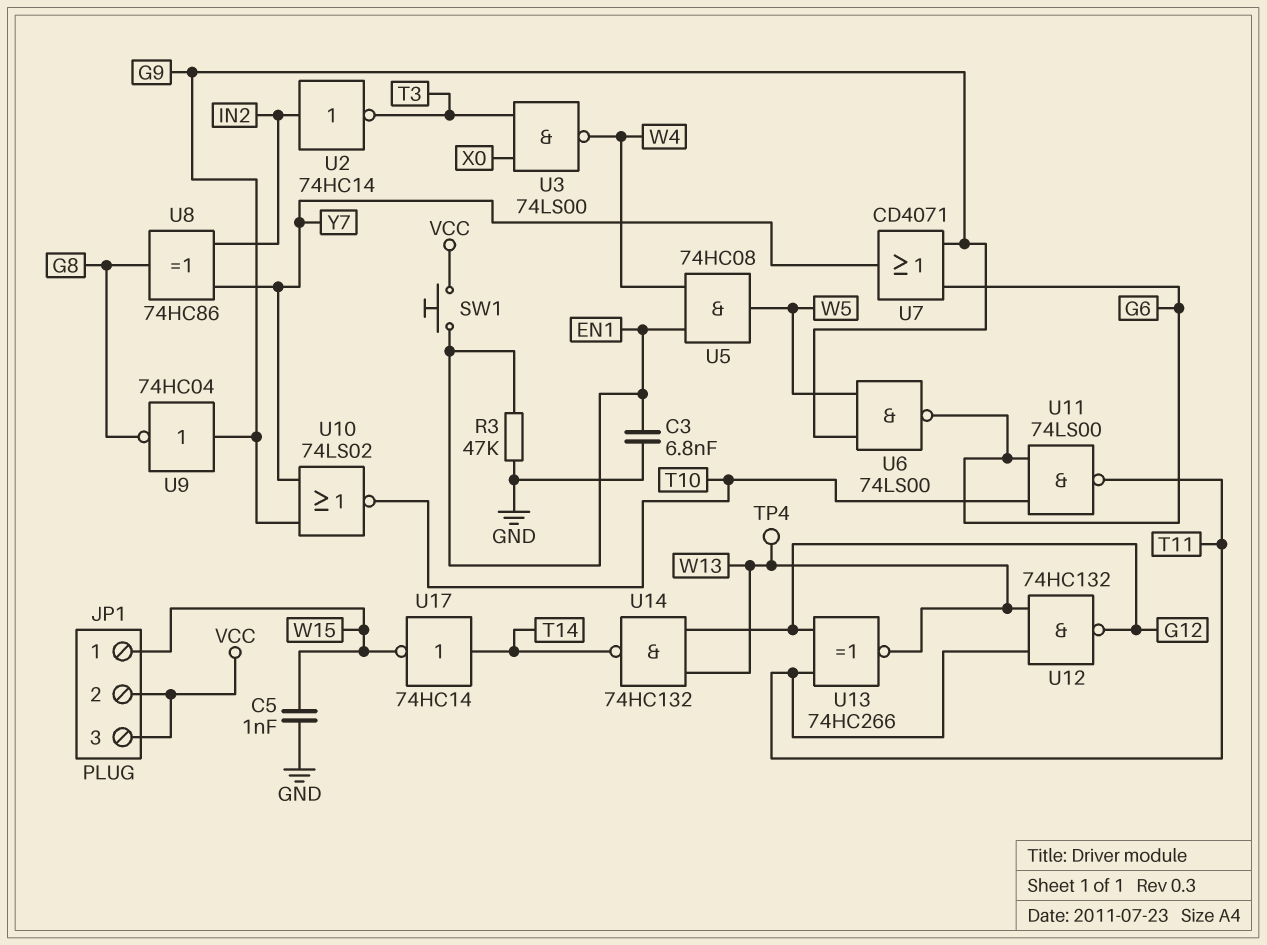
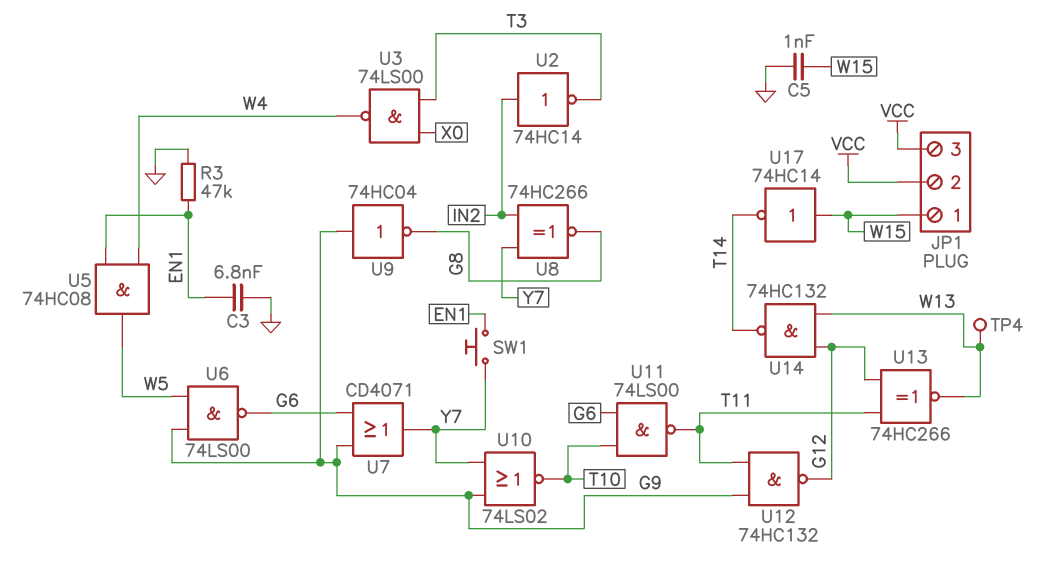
SW1: button (EN1, VCC) -> button (EN1, Y7)
U8: XOR 74HC86 (in IN2, in Y7, out G8) -> XNOR 74HC266 (in IN2, in Y7, out G8)
U12: NAND 74HC132 (in T11, in W13, out G12) -> NAND 74HC132 (in G9, in T11, out G12)
U17: NOT 74HC14 (in T14, out W15) -> NOT 74HC14 (in W15, out T14)

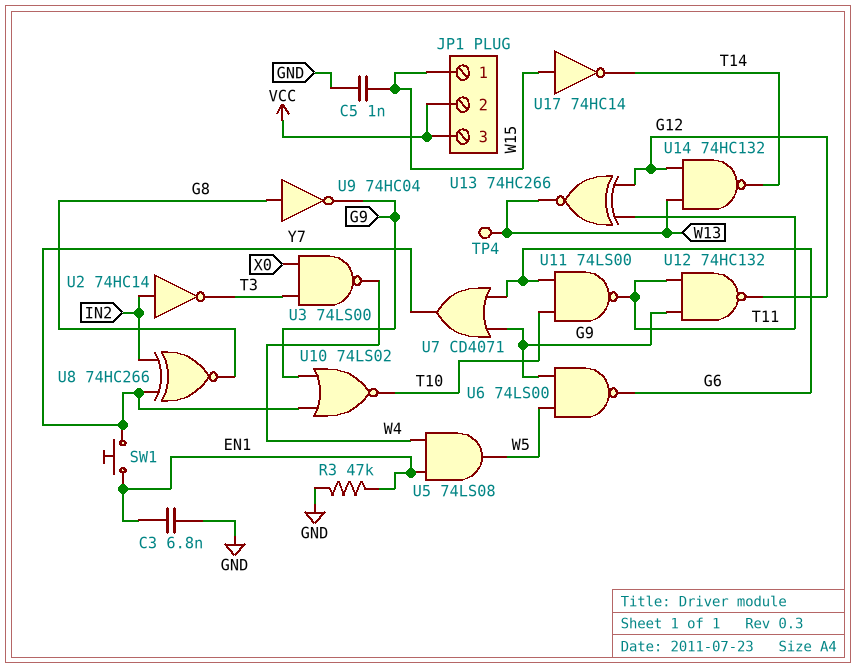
U5: AND 74HC08 (in EN1, in W4, out W5) -> AND 74LS08 (in EN1, in W4, out W5)
U9: NOT 74HC04 (in G9, out G8) -> NOT 74HC04 (in G8, out G9)

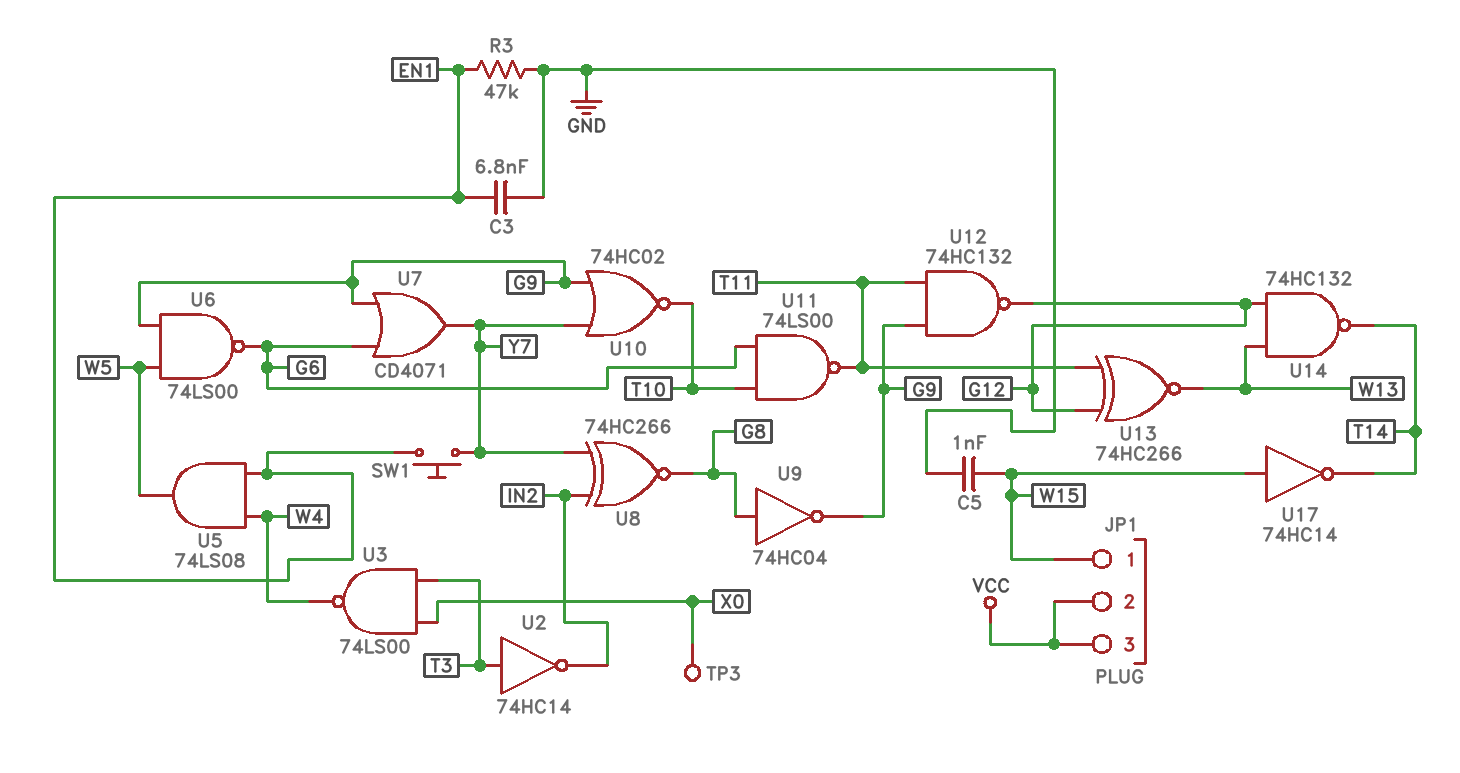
TP3: none -> test point (X0)
TP4: test point (W13) -> none
U2: NOT 74HC14 (in IN2, out T3) -> NOT 74HC14 (in T3, out IN2)
U10: NOR 74LS02 (in G9, in Y7, out T10) -> NOR 74HC02 (in G9, in Y7, out T10)

